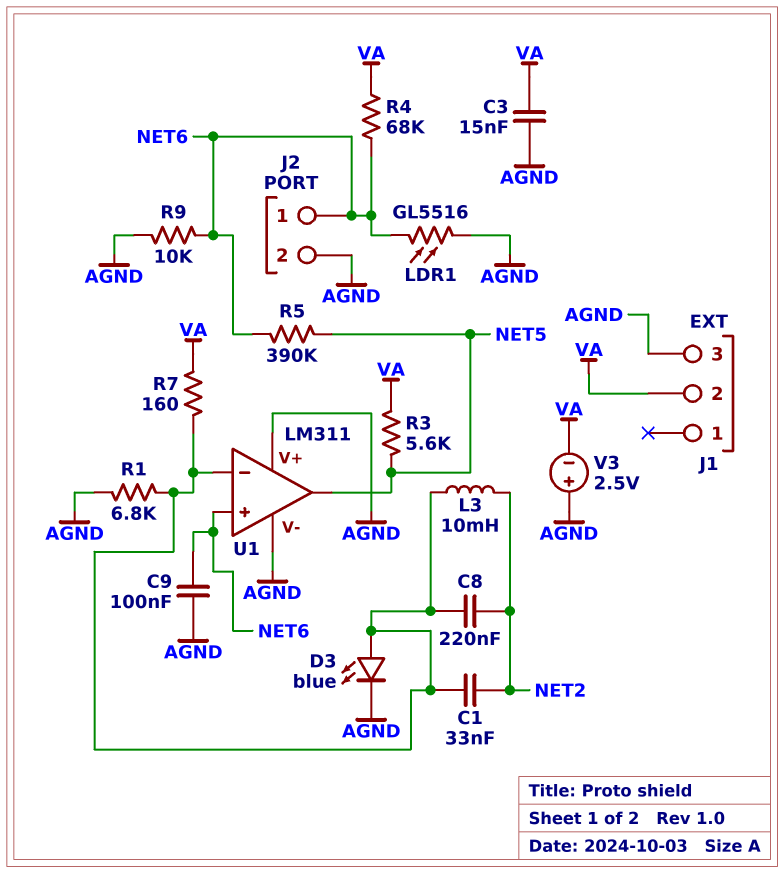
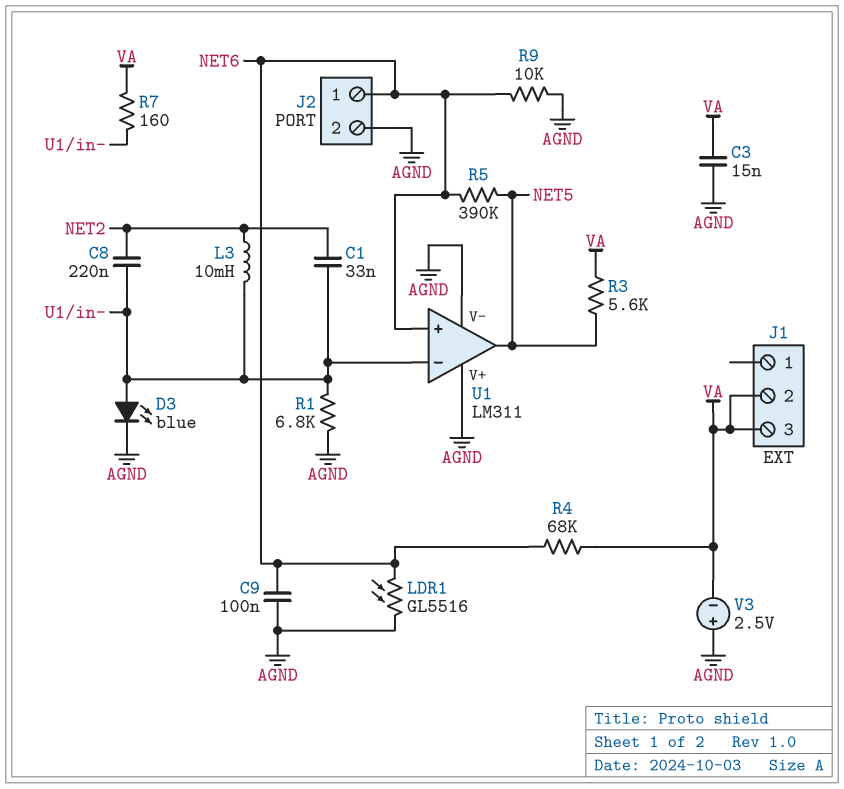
J1 pin 3: AGND -> VA

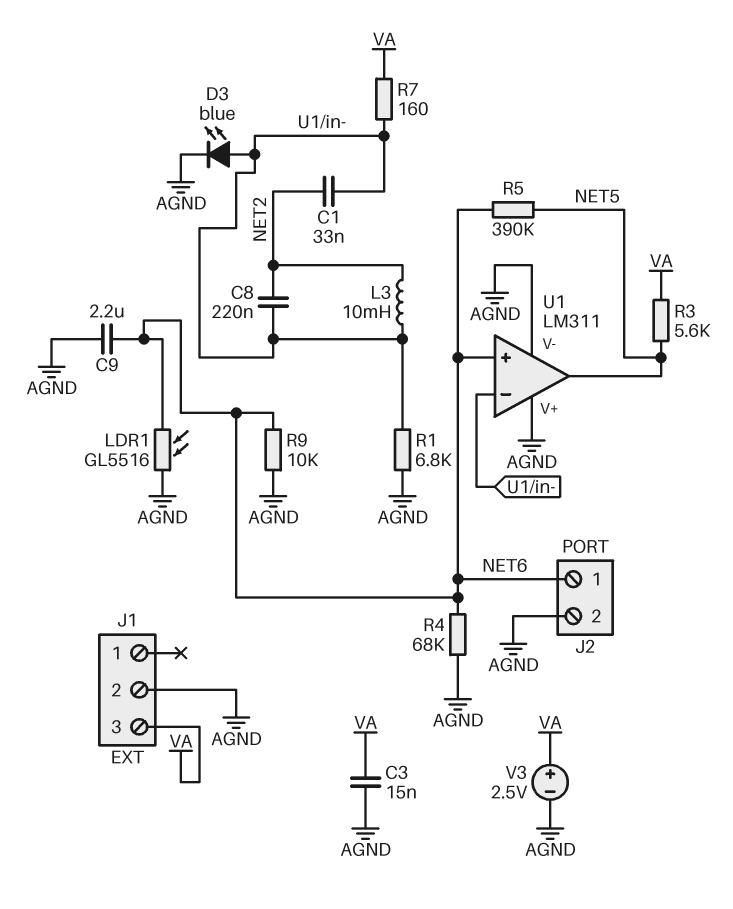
C9: 100nF (AGND, NET6) -> 2.2uF (AGND, NET6)
J1 pin 2: VA -> AGND
R4: 68k (NET6, VA) -> 68k (AGND, NET6)
V3: 2.5V (plus AGND, minus VA) -> 2.5V (plus VA, minus AGND)

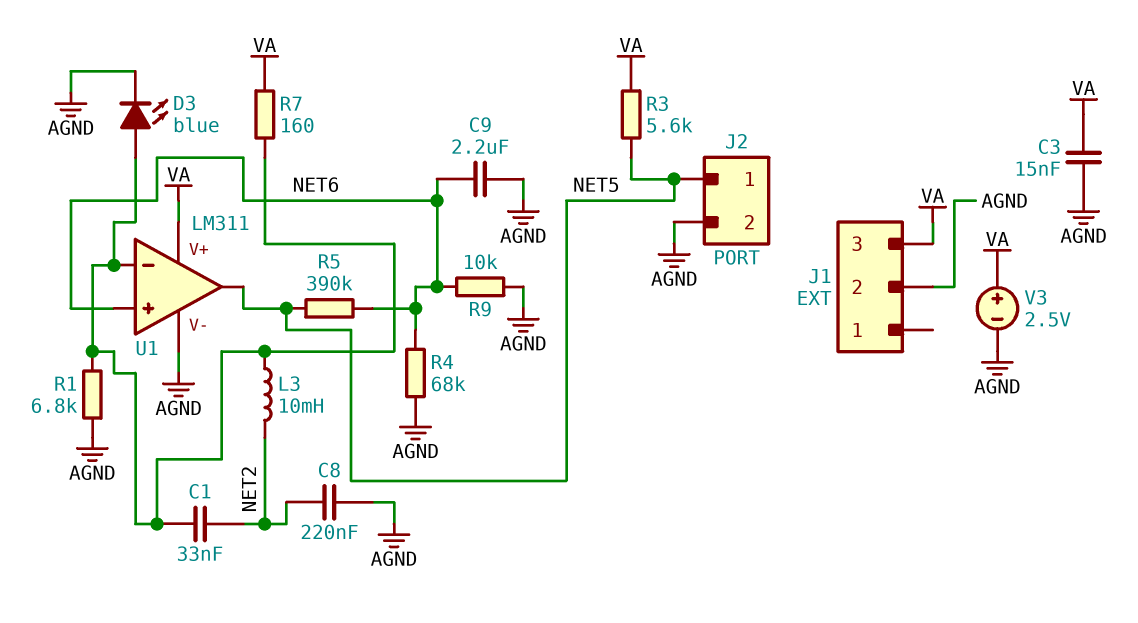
C8: 220nF (NET2, U1/in-) -> 220nF (AGND, NET2)
J2 pin 1: NET6 -> NET5
LDR1: GL5516 (AGND, NET6) -> none
U1 pin V+: AGND -> VA

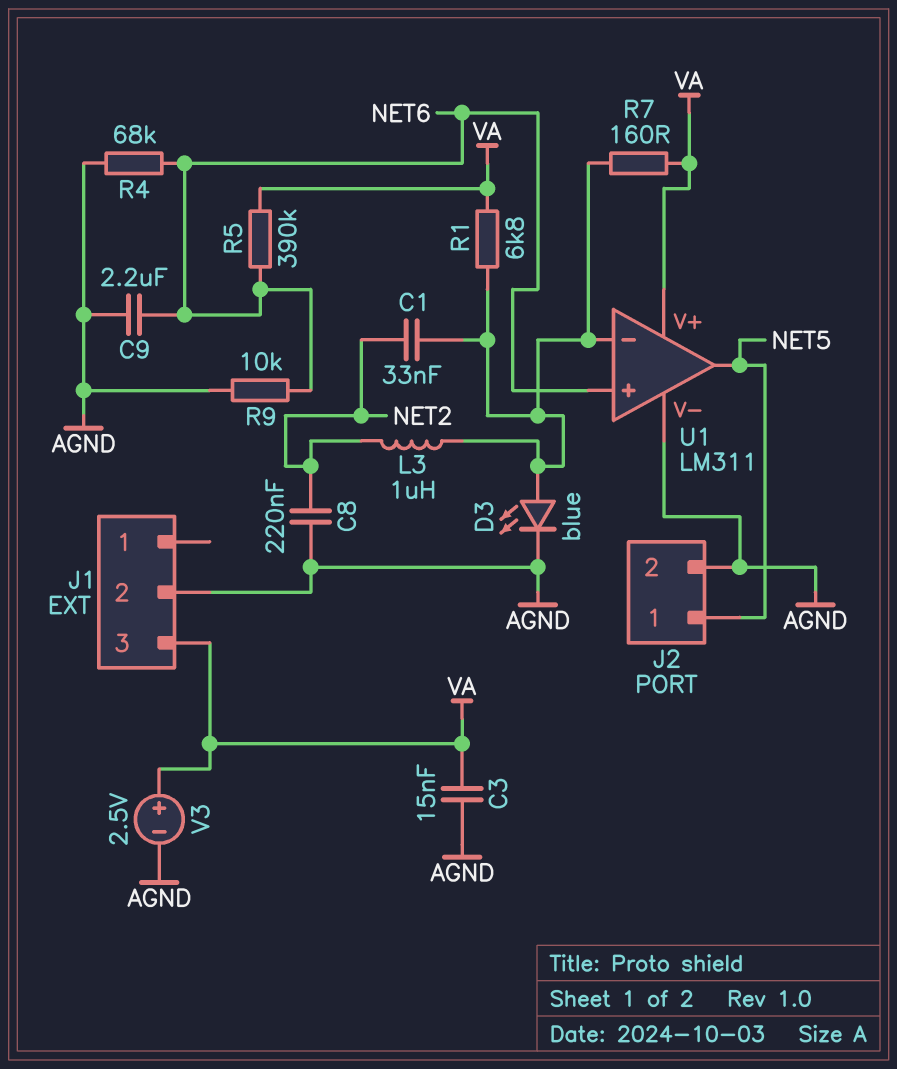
L3: 10mH (NET2, U1/in-) -> 1uH (NET2, U1/in-)
R1: 6.8k (AGND, U1/in-) -> 6.8k (U1/in-, VA)
R3: 5.6k (NET5, VA) -> none
R5: 390k (NET5, NET6) -> 390k (NET6, VA)

